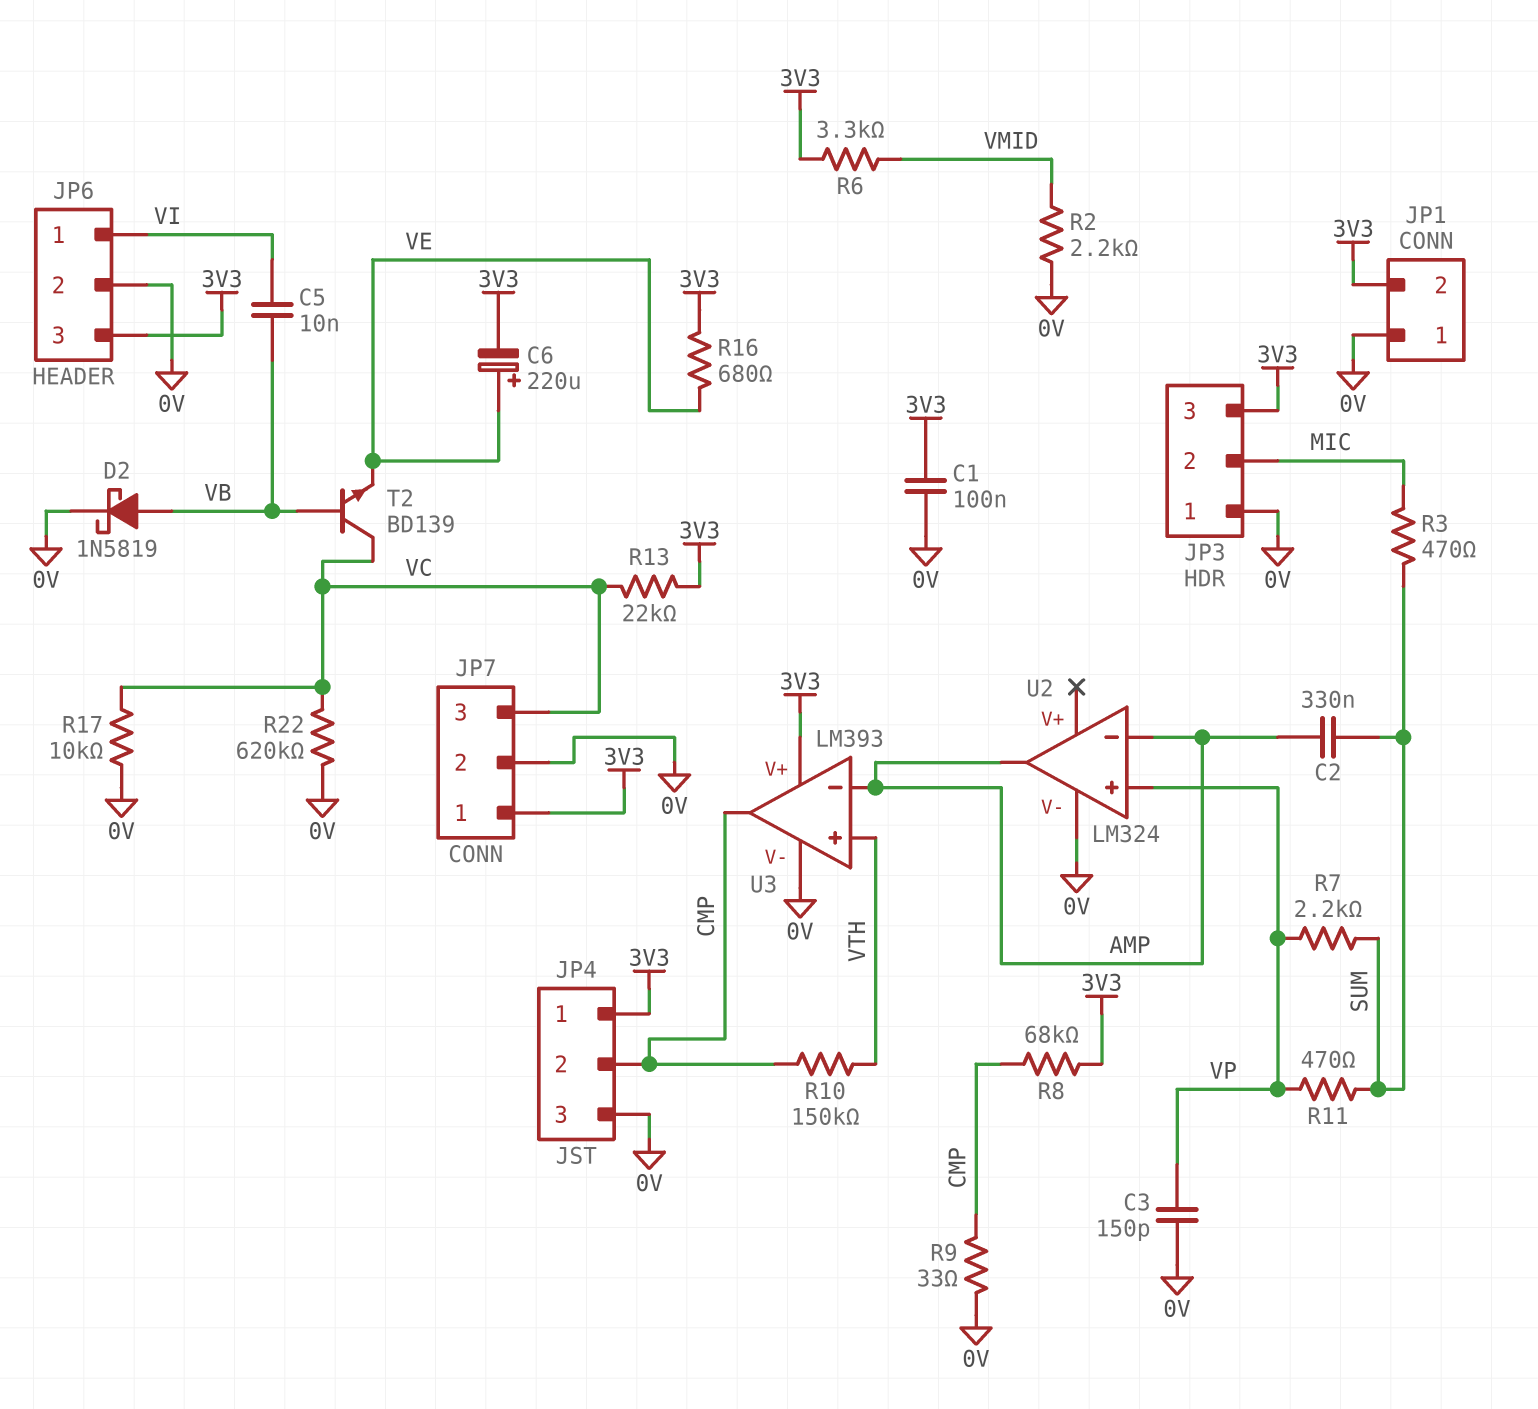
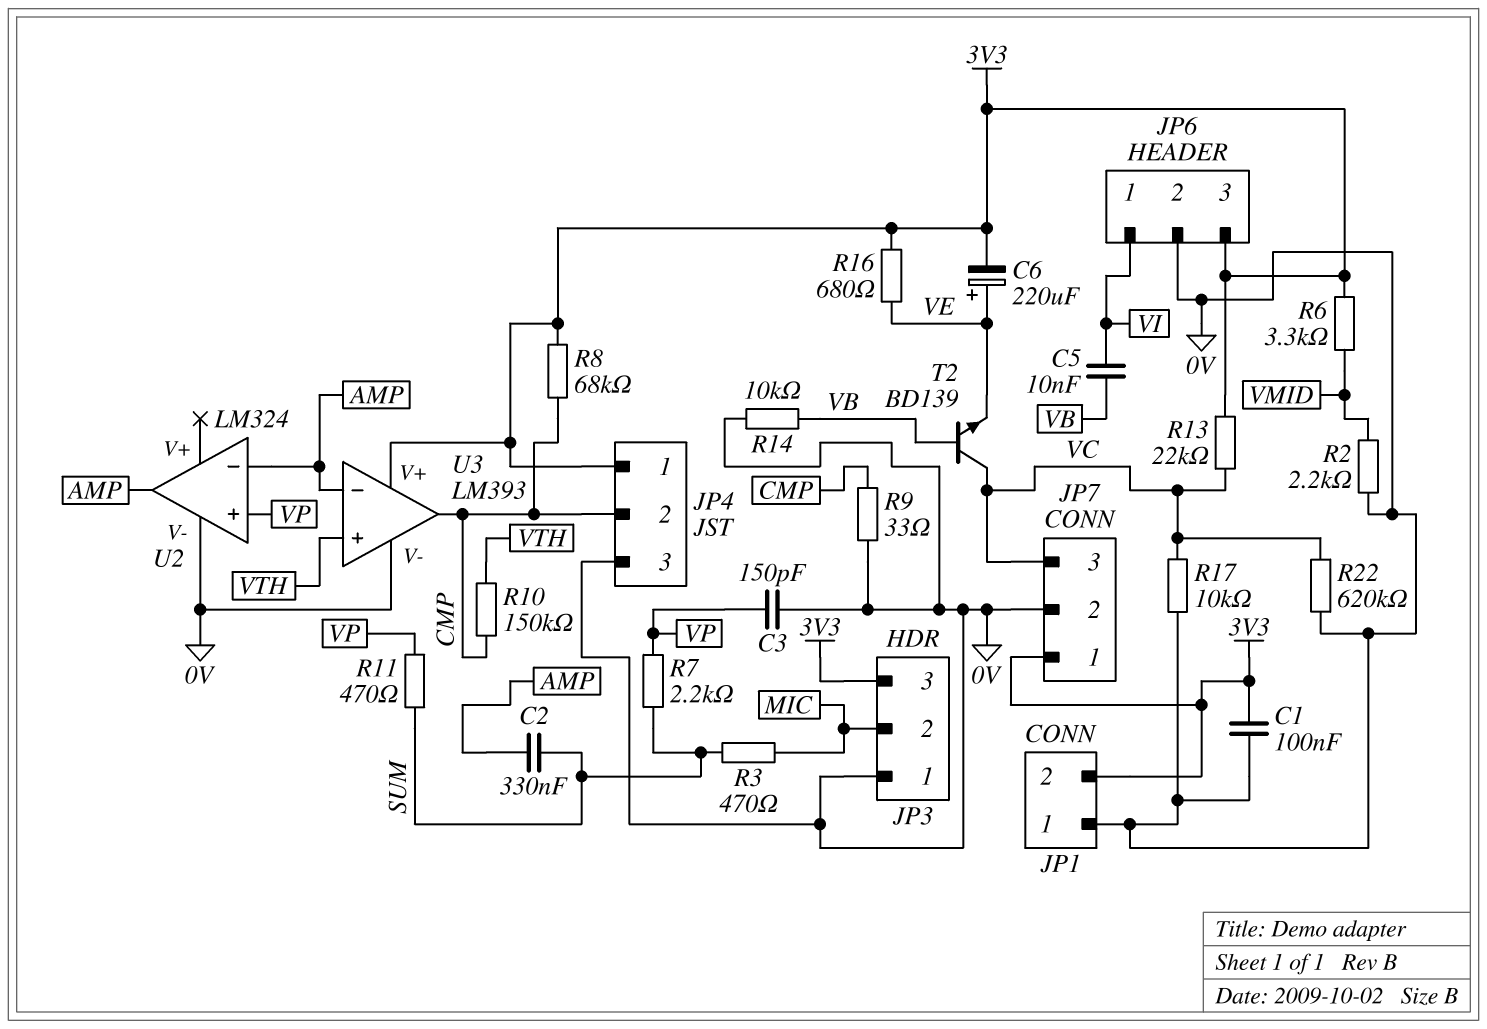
D2: schottky 1N5819 (A VB, K 0V) -> none
R14: none -> 10k (0V, VB)

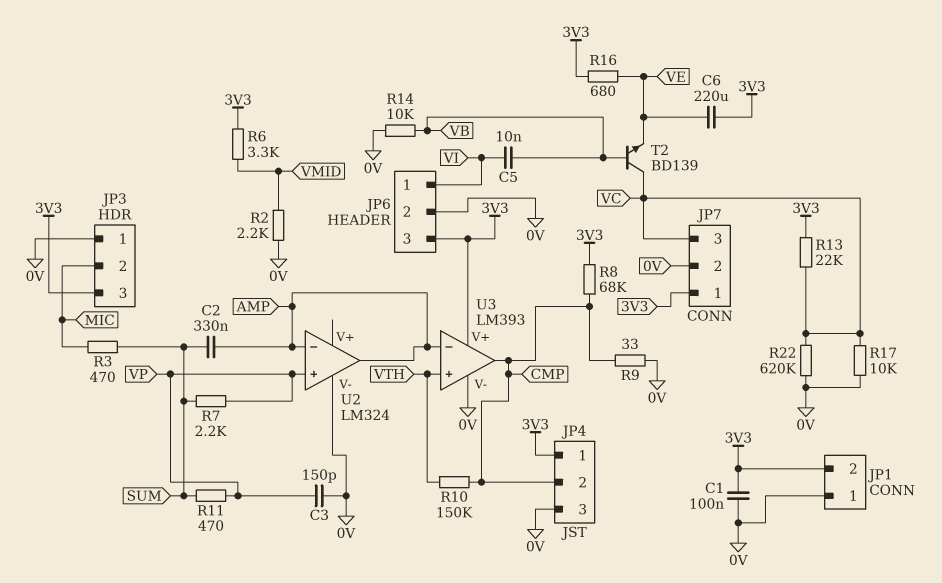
C6: 220uF (plus VE, minus 3V3) -> 220uF (3V3, VE)

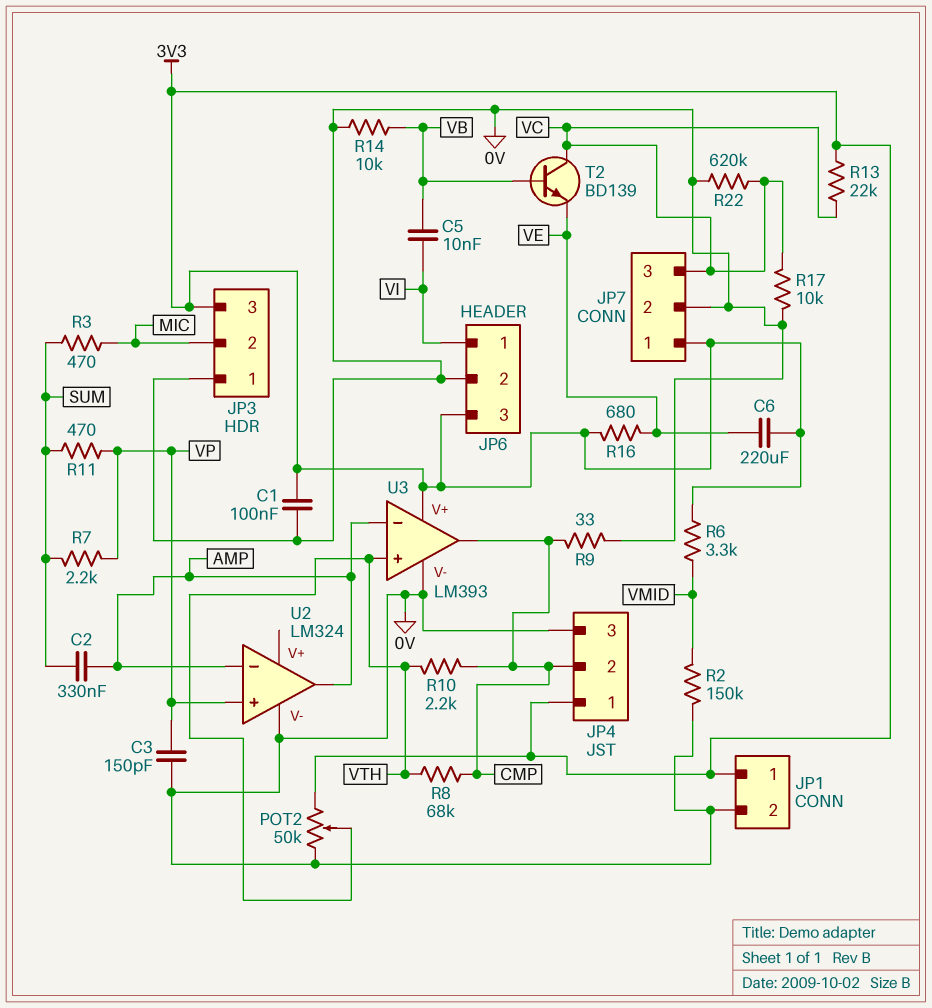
JP1 pin 1: 0V -> 3V3
JP1 pin 2: 3V3 -> 0V
POT2: none -> 50k (0V, 3V3, wiper VTH)
R2: 2.2k (0V, VMID) -> 150k (0V, VMID)
R8: 68k (3V3, CMP) -> 68k (CMP, VTH)
R10: 150k (CMP, VTH) -> 2.2k (CMP, VTH)

